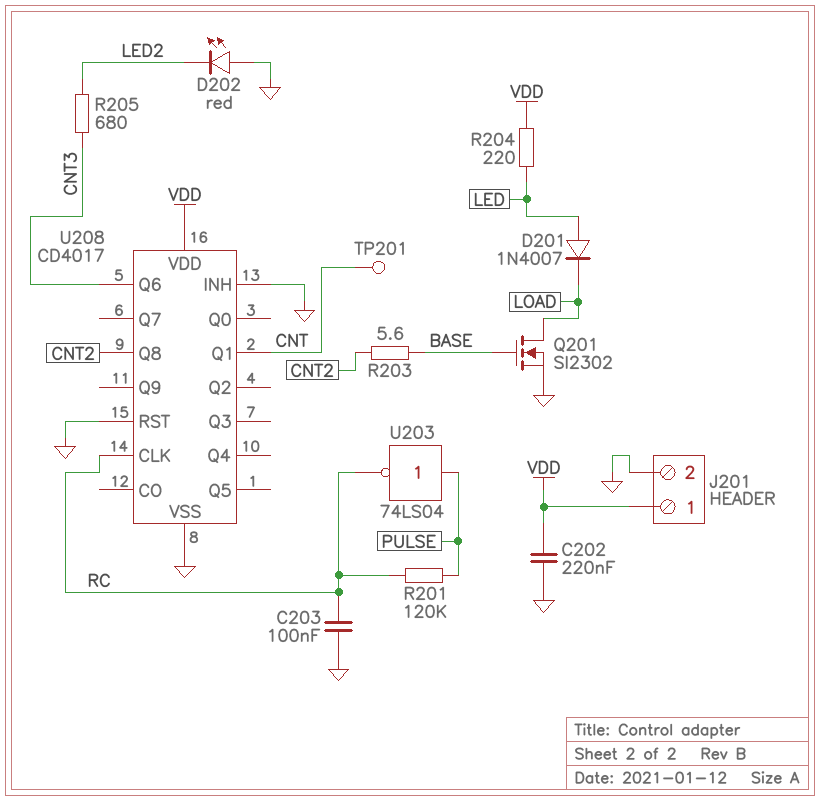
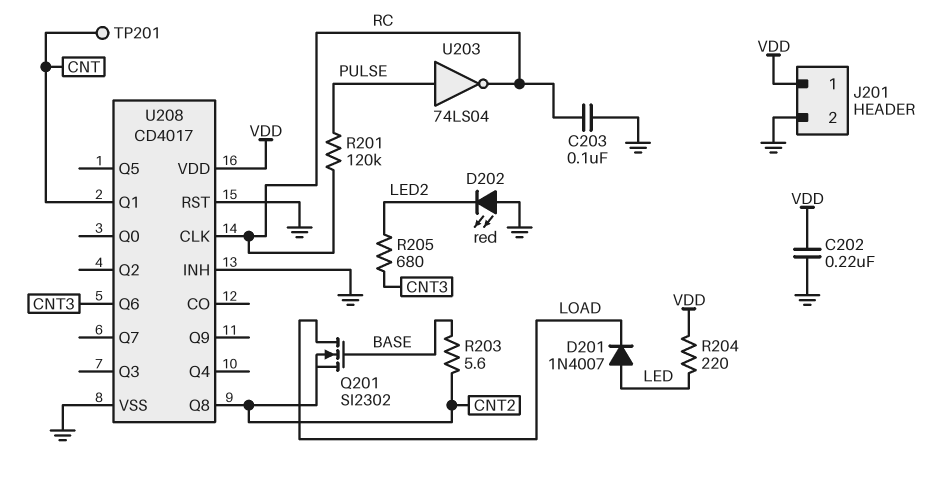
Q201: NMOS SI2302 (G BASE, D LOAD, S GND) -> NMOS SI2302 (G BASE, D LOAD, S CNT2)

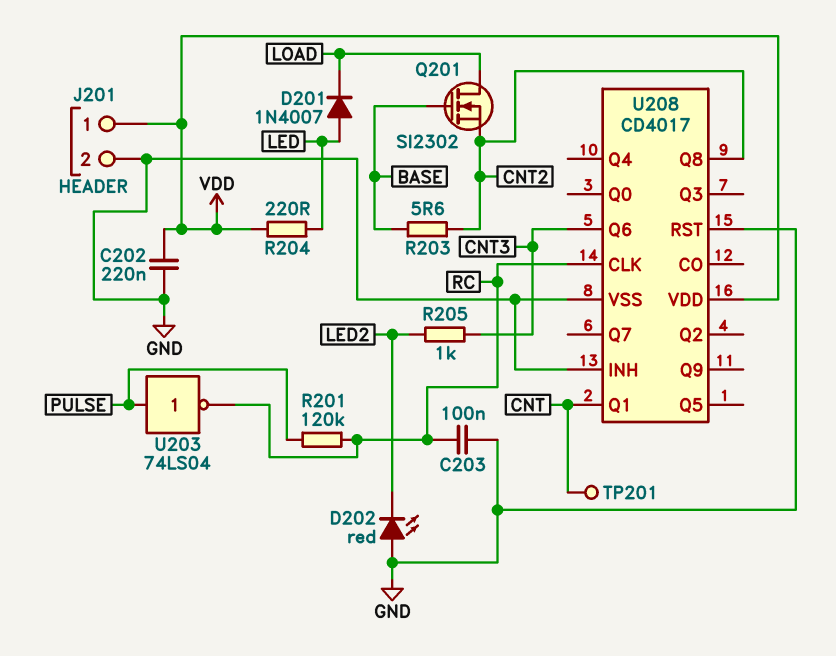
R205: 680 (CNT3, LED2) -> 1k (CNT3, LED2)

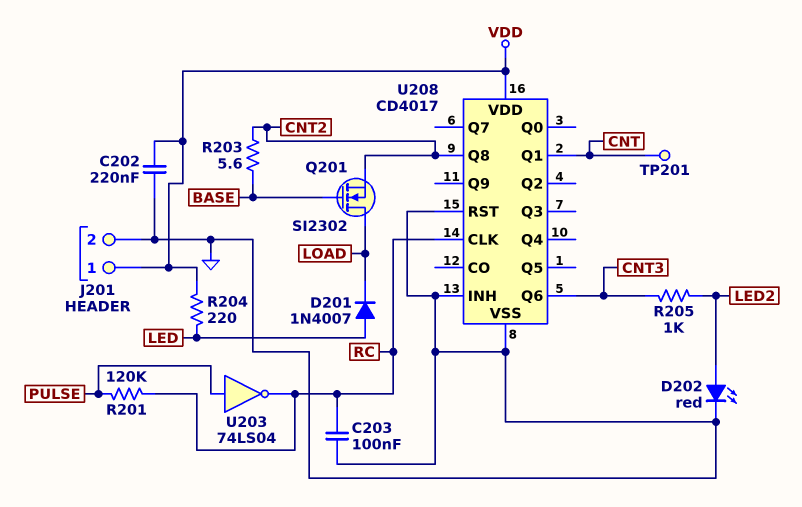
D202: LED red (A GND, K LED2) -> LED red (A LED2, K GND)

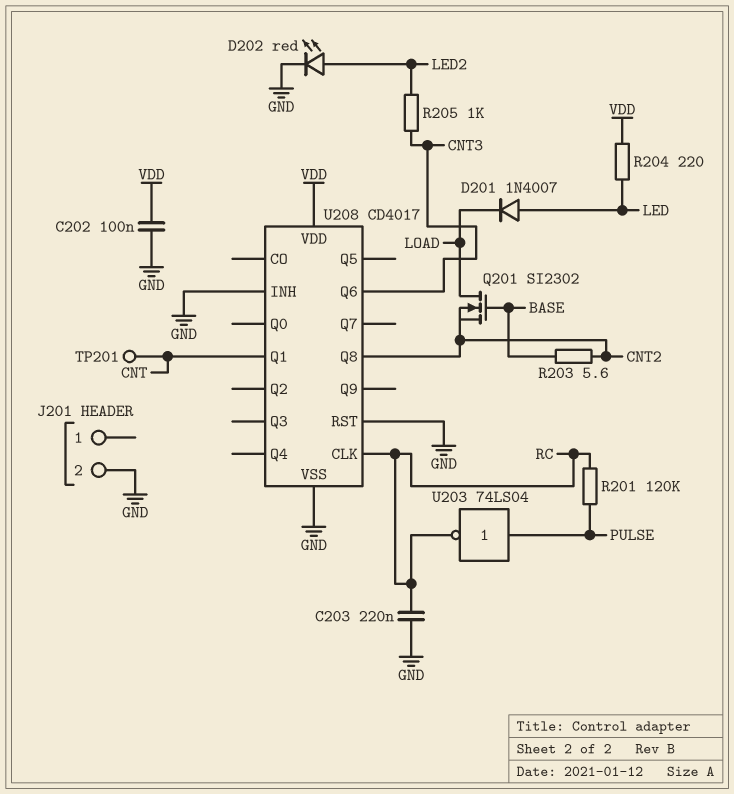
C202: 220nF (GND, VDD) -> 100nF (GND, VDD)
C203: 100nF (GND, RC) -> 220nF (GND, RC)
J201 pin 1: VDD -> none

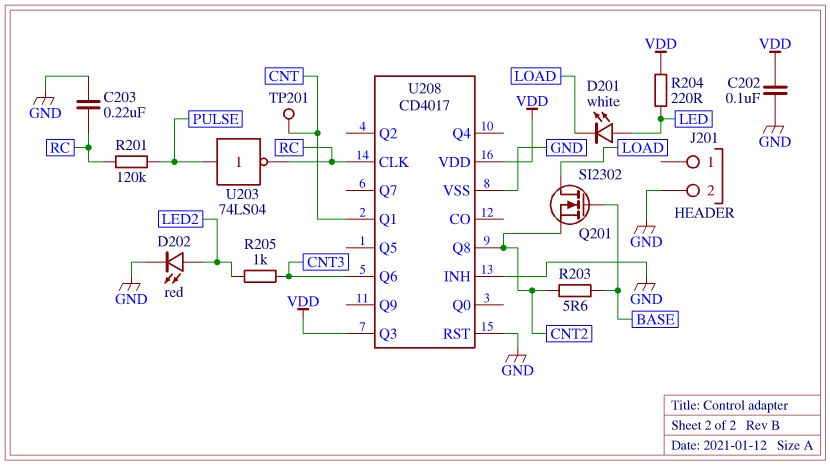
D201: diode 1N4007 (A LED, K LOAD) -> LED white (A LED, K LOAD)
U208 pin Q3: none -> VDD

